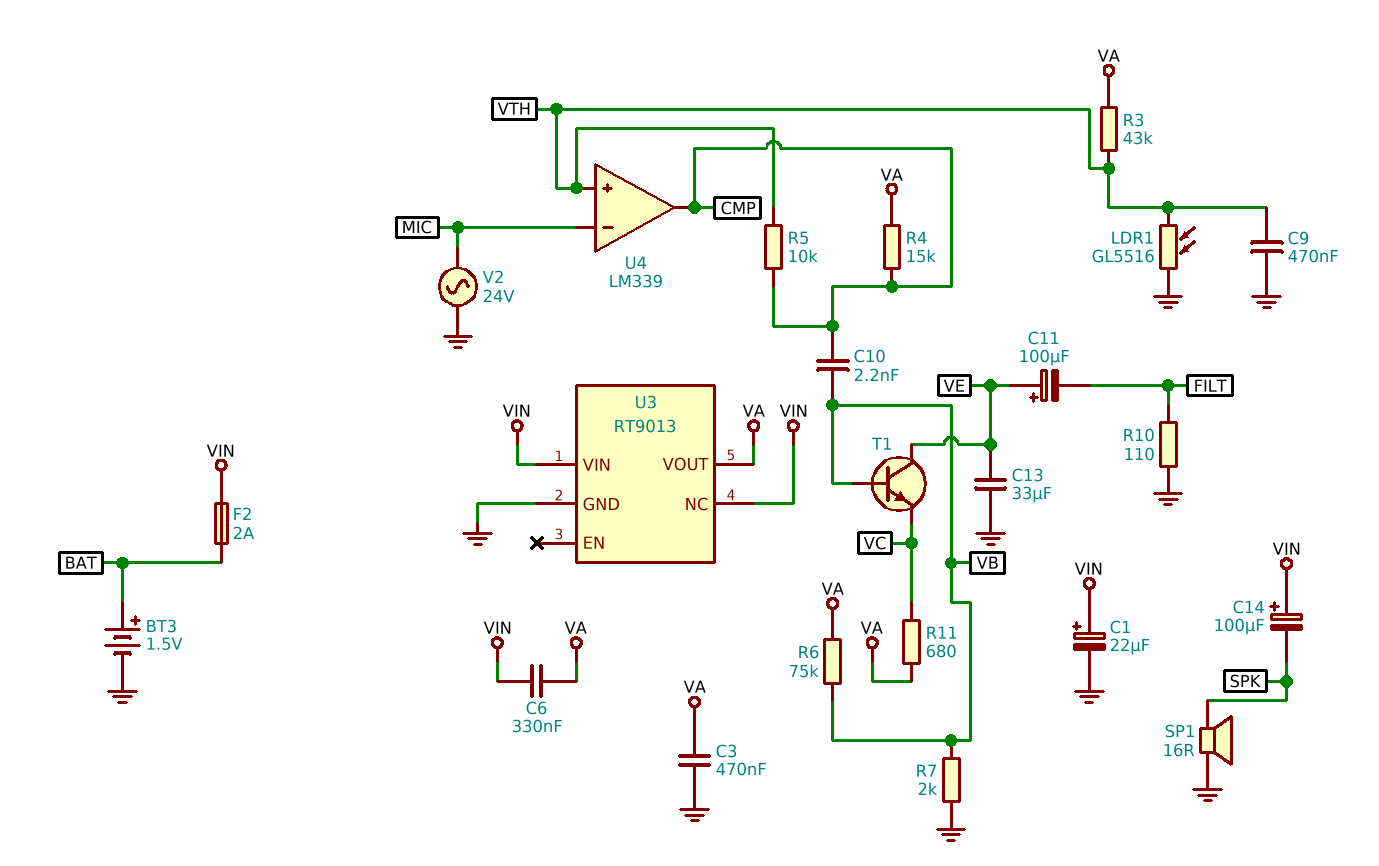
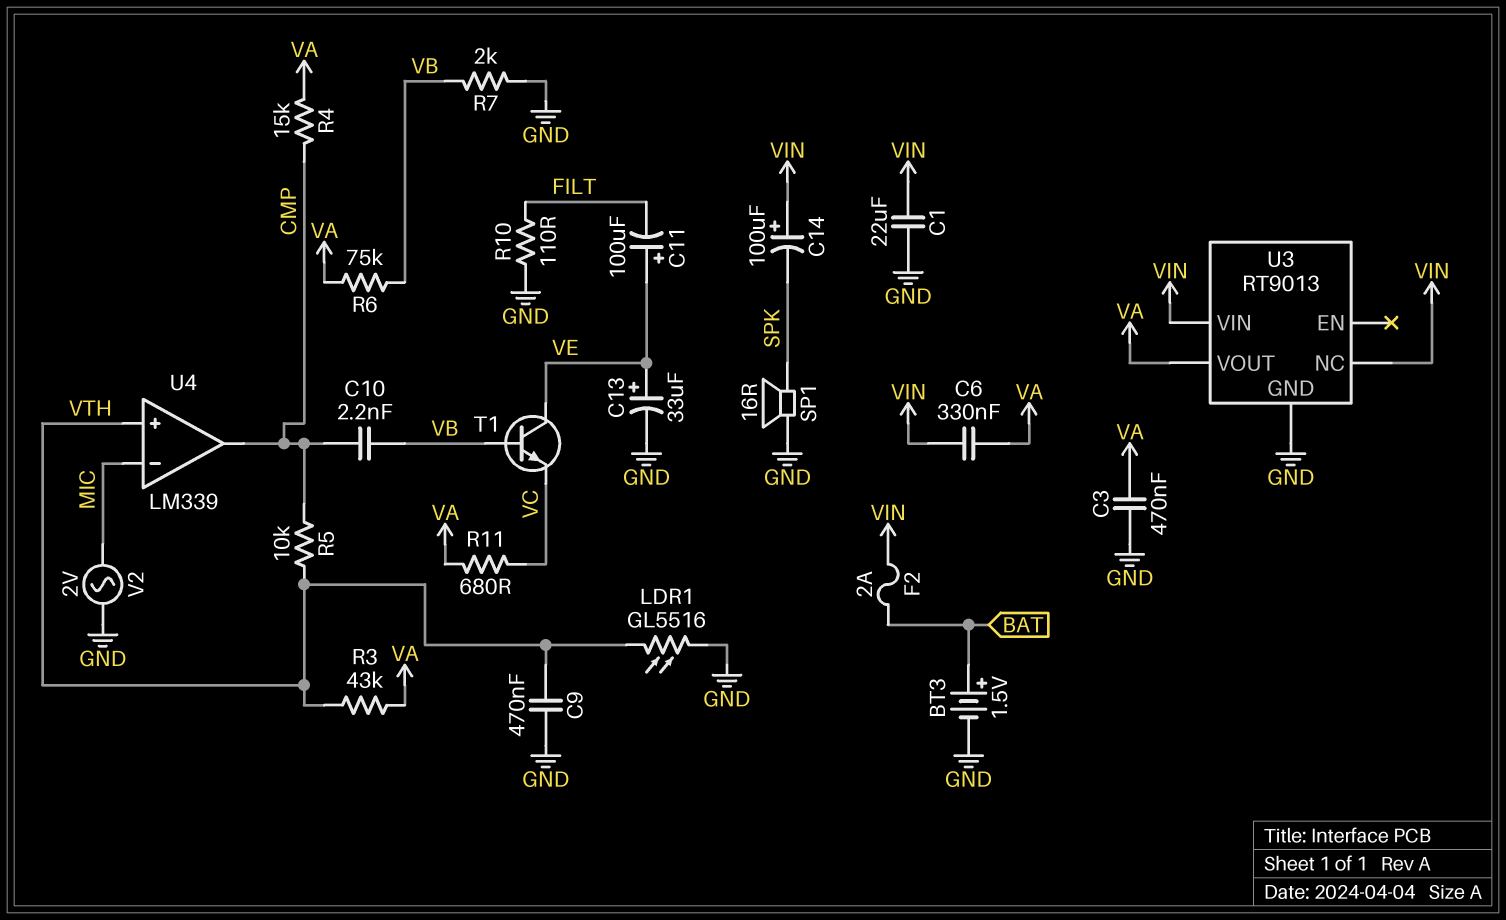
C1: 22uF (plus VIN, minus GND) -> 22uF (GND, VIN)
C13: 33uF (GND, VE) -> 33uF (plus VE, minus GND)
V2: AC 24V (GND, MIC) -> AC 2V (GND, MIC)

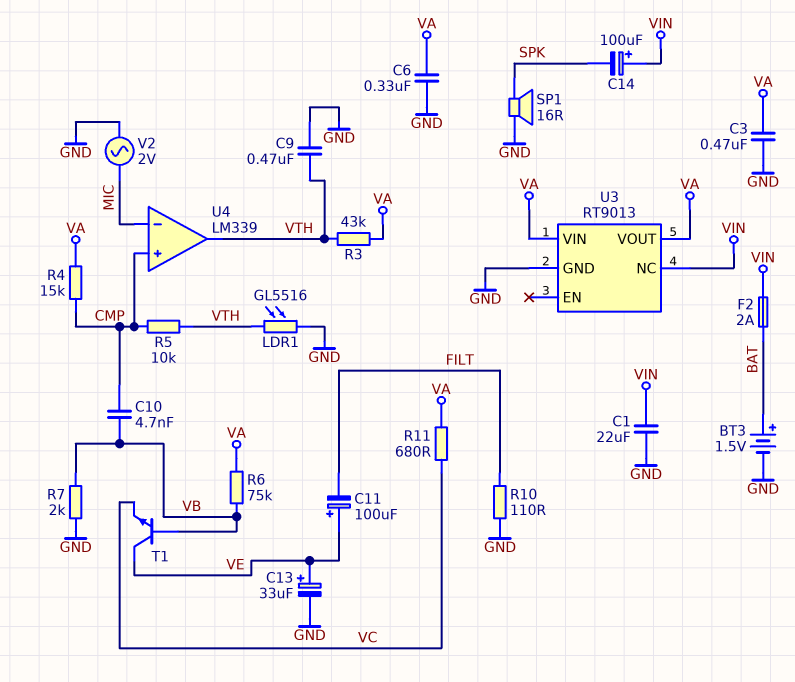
C6: 330nF (VA, VIN) -> 330nF (GND, VA)
C10: 2.2nF (CMP, VB) -> 4.7nF (CMP, VB)
U3 pin VIN: VIN -> VA
U4 pin in+: VTH -> CMP
U4 pin out: CMP -> VTH

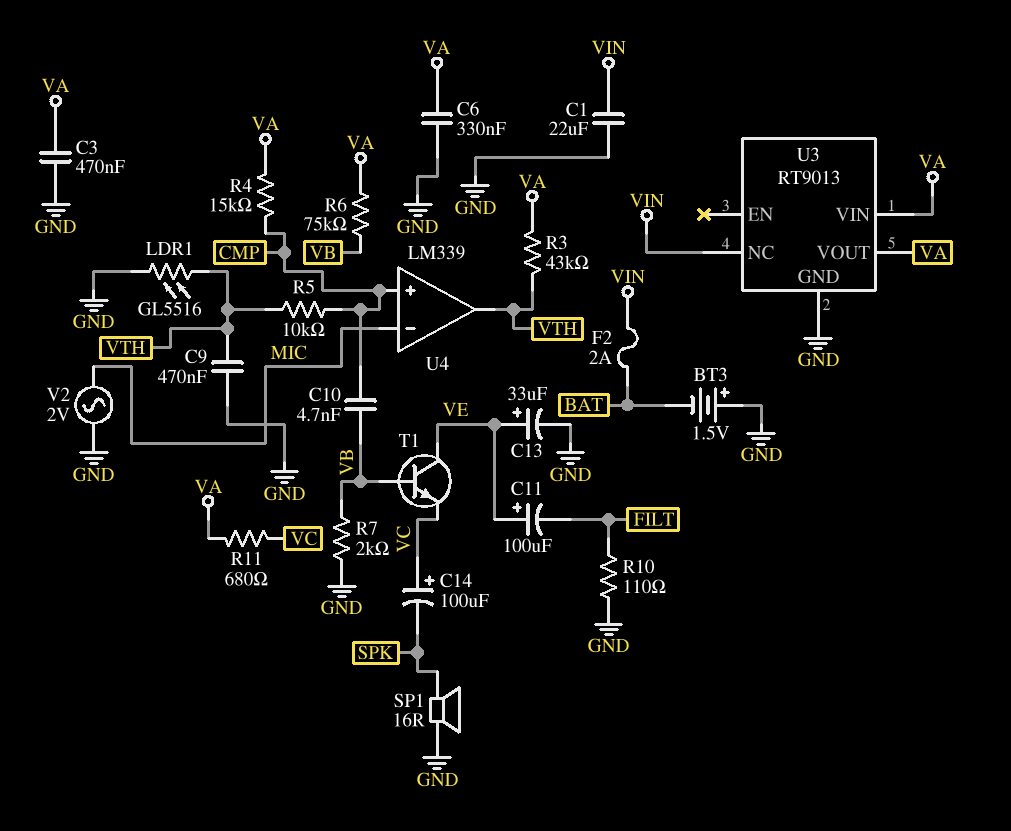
BT3: 1.5V (plus BAT, minus GND) -> 1.5V (plus GND, minus BAT)
C14: 100uF (plus VIN, minus SPK) -> 100uF (plus VC, minus SPK)

